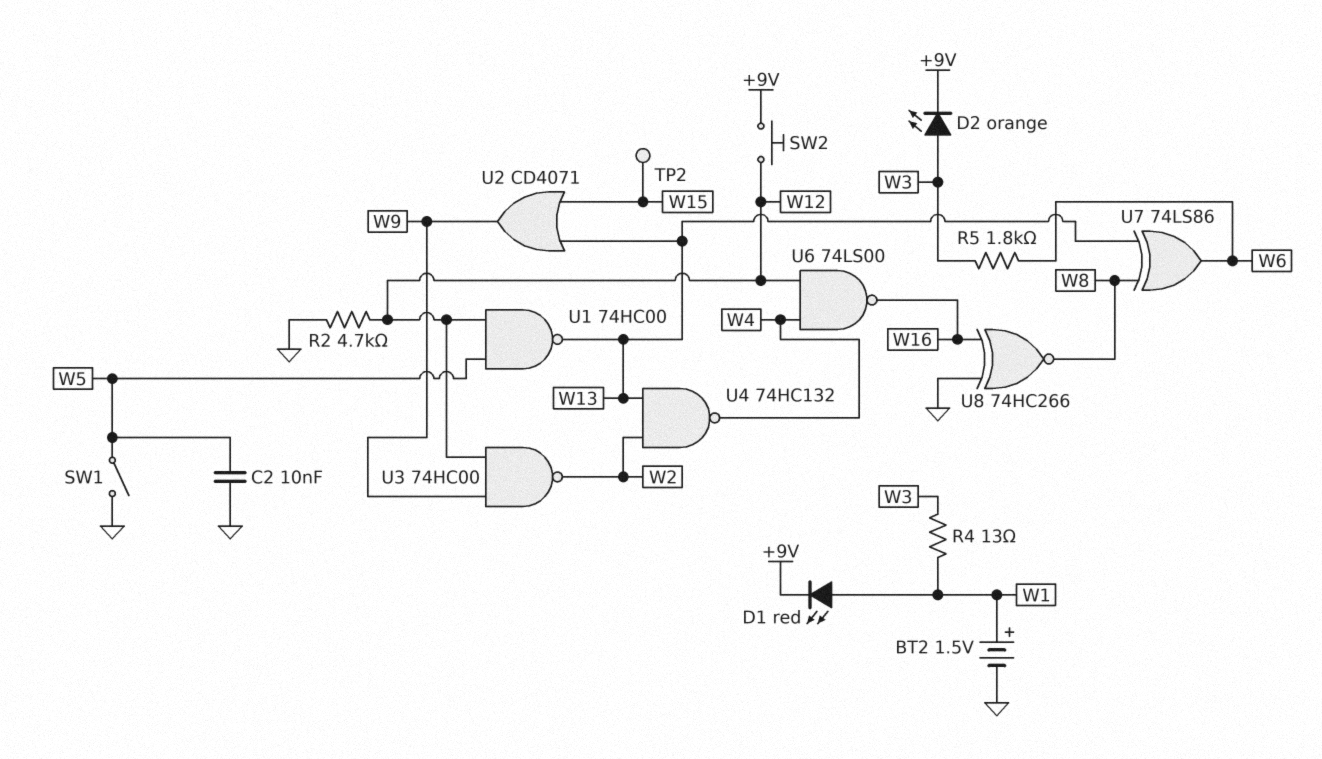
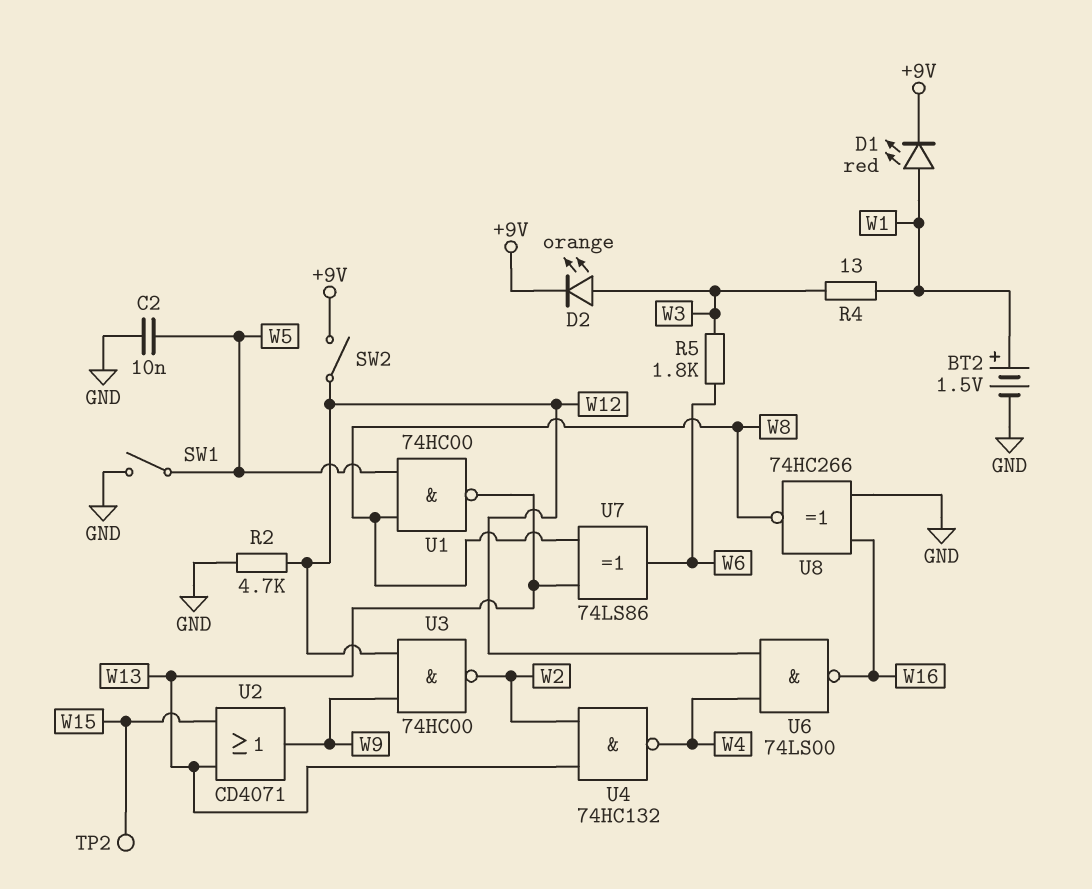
SW2: button (+9V, W12) -> switch (+9V, W12)
U1: NAND 74HC00 (in W5, in W12, out W13) -> NAND 74HC00 (in W5, in W8, out W13)

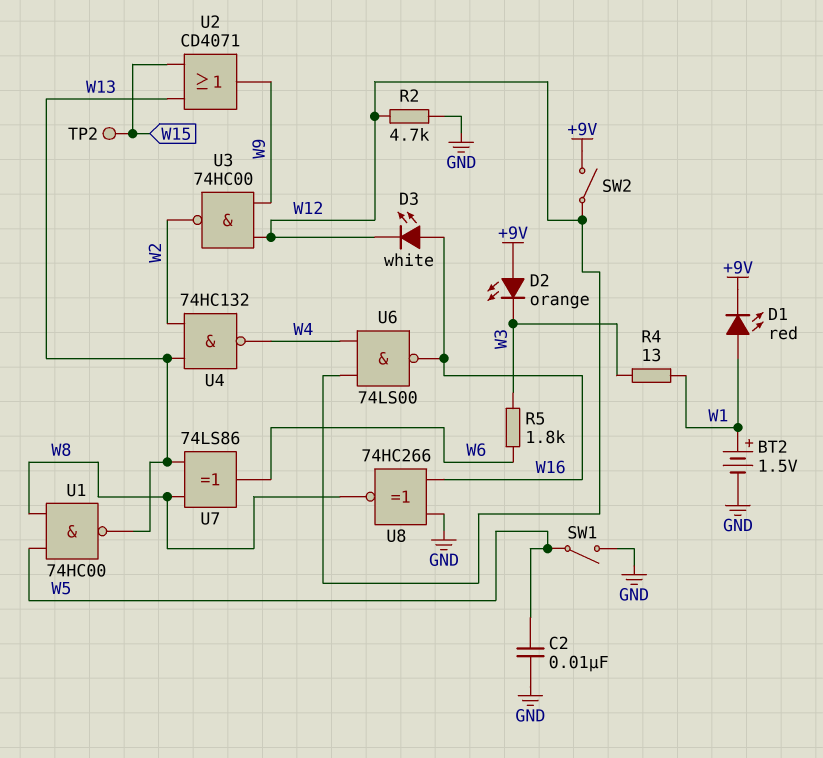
D2: LED orange (A W3, K +9V) -> LED orange (A +9V, K W3)
D3: none -> LED white (A W16, K W12)

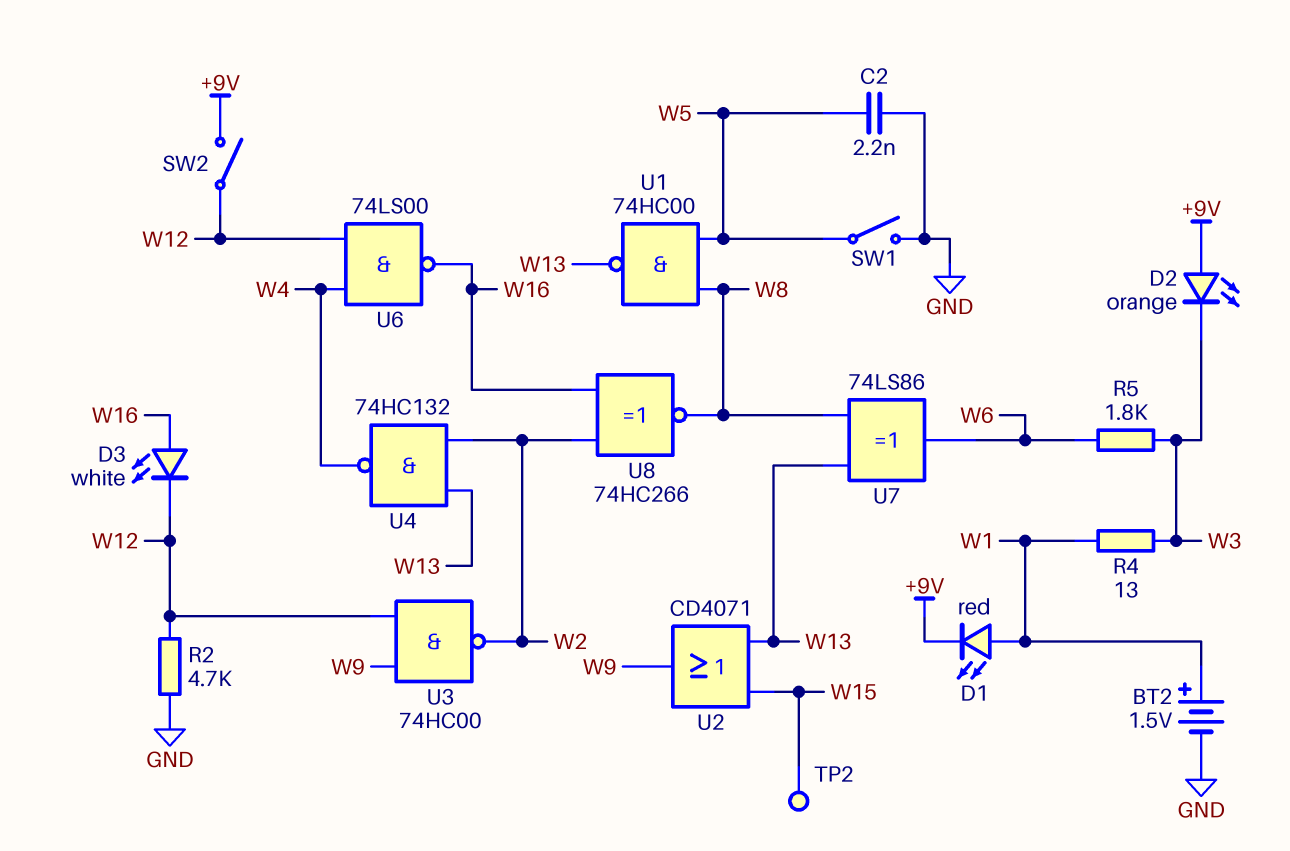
C2: 10nF (GND, W5) -> 2.2nF (GND, W5)
U8: XNOR 74HC266 (in GND, in W16, out W8) -> XNOR 74HC266 (in W2, in W16, out W8)

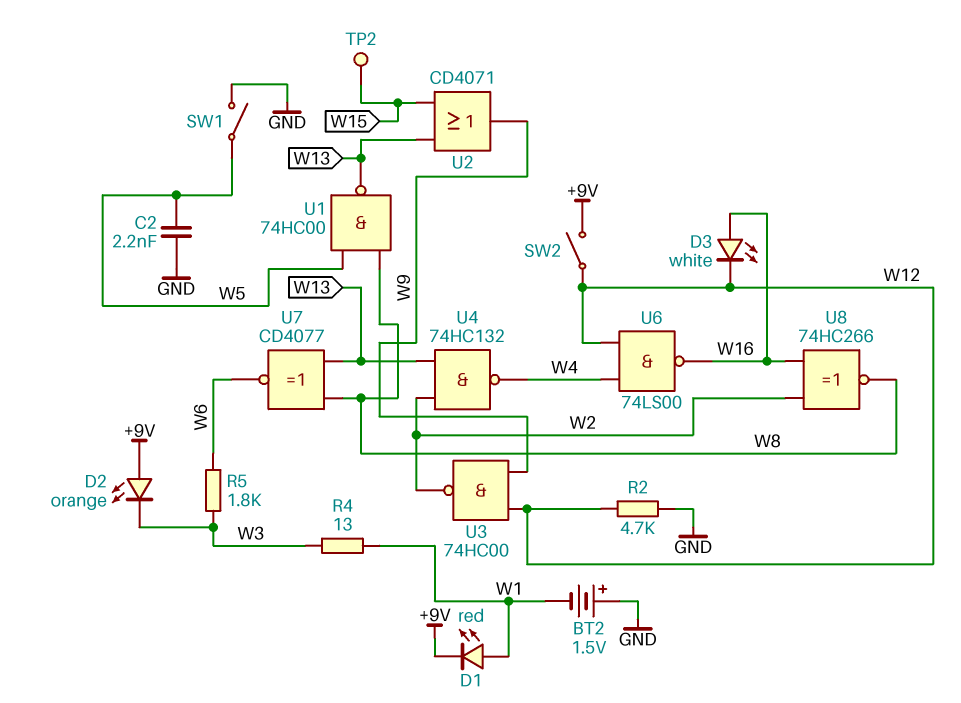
BT2: 1.5V (plus W1, minus GND) -> 1.5V (plus GND, minus W1)
U7: XOR 74LS86 (in W8, in W13, out W6) -> XNOR CD4077 (in W8, in W13, out W6)

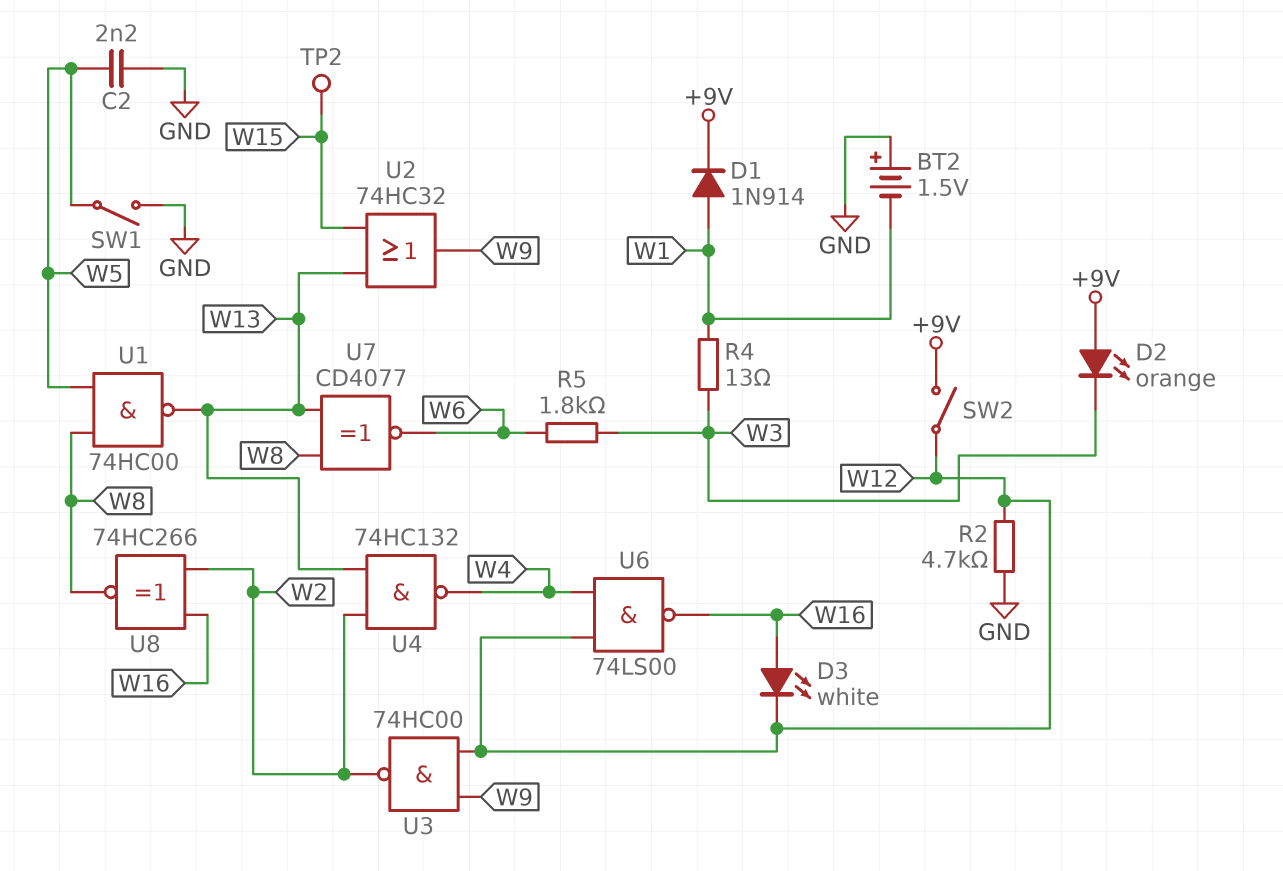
D1: LED red (A W1, K +9V) -> diode 1N914 (A W1, K +9V)
U2: OR CD4071 (in W13, in W15, out W9) -> OR 74HC32 (in W13, in W15, out W9)

